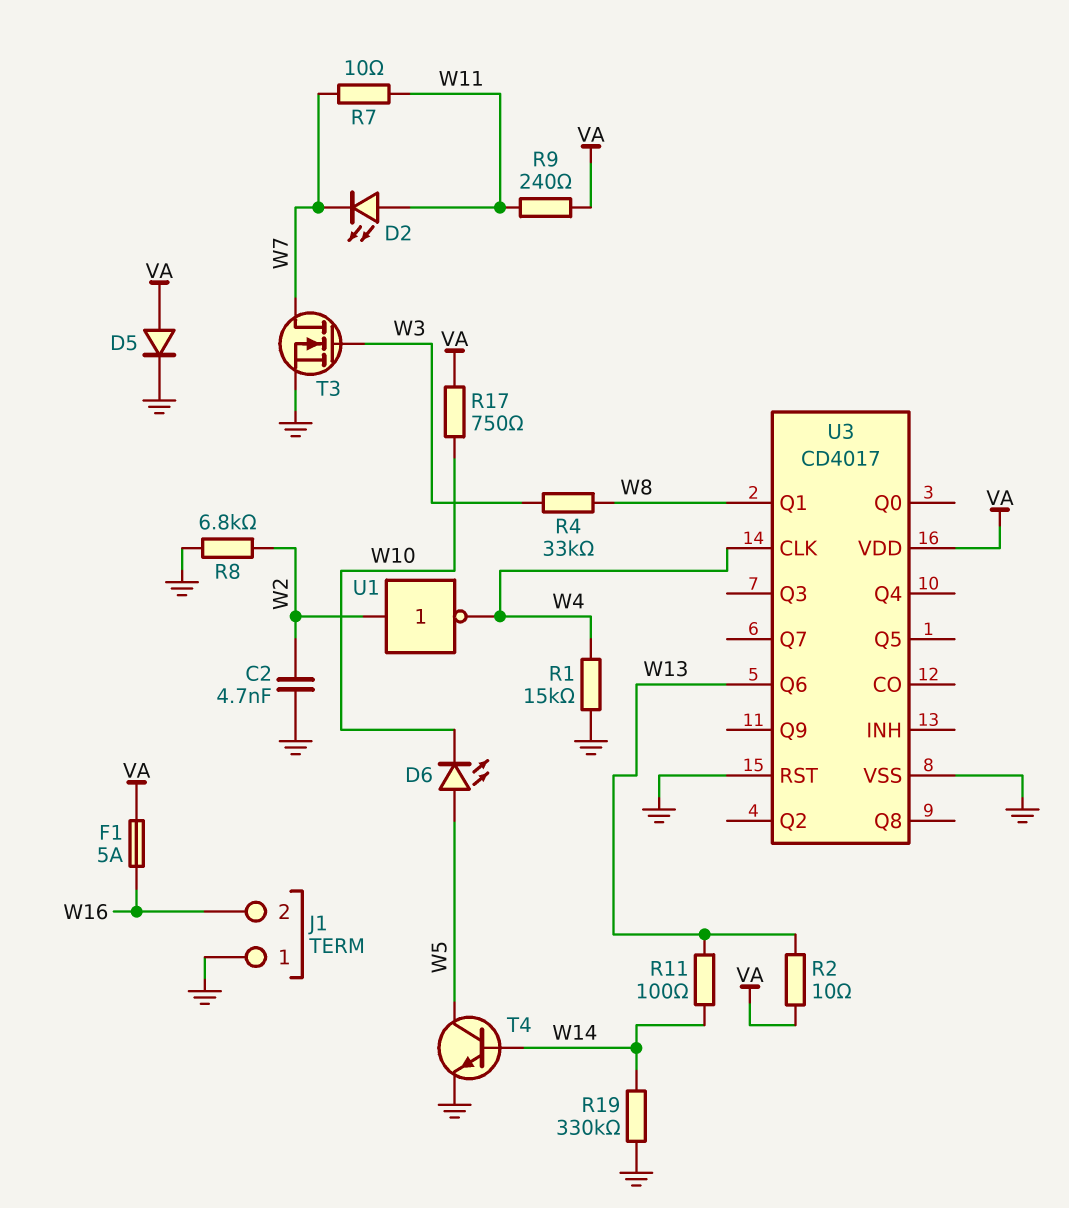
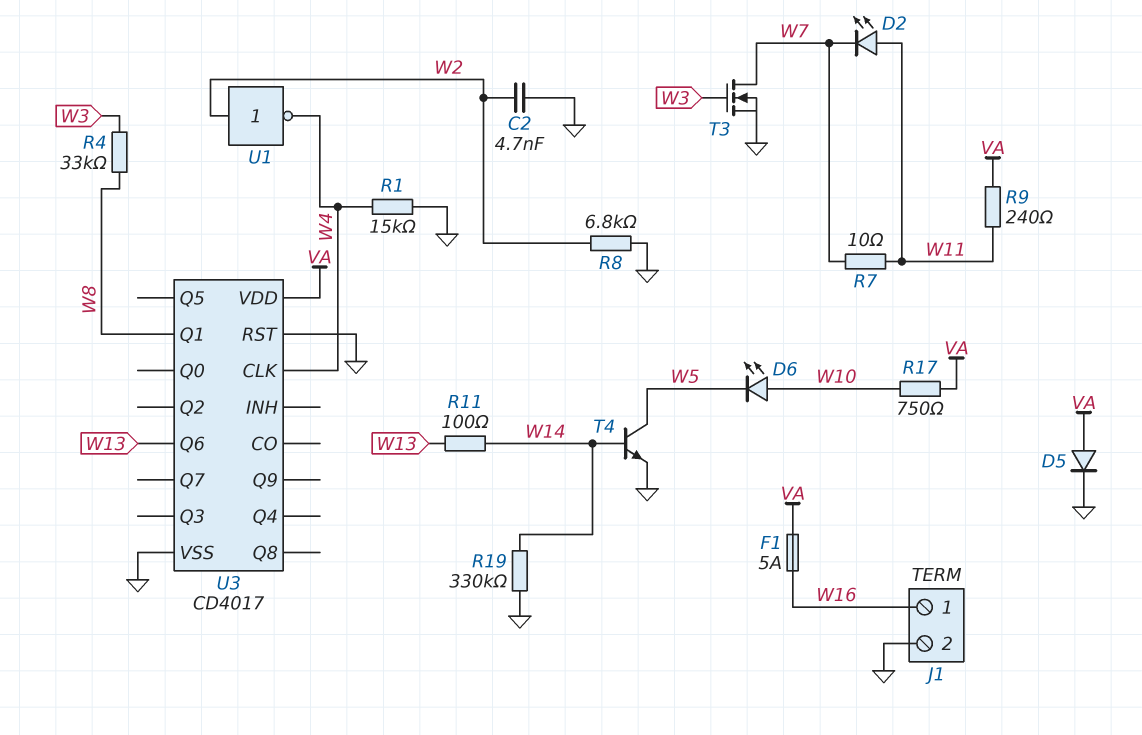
D6: LED (A W5, K W10) -> LED (A W10, K W5)
J1 pin 1: GND -> W16
J1 pin 2: W16 -> GND
R2: 10 (VA, W13) -> none

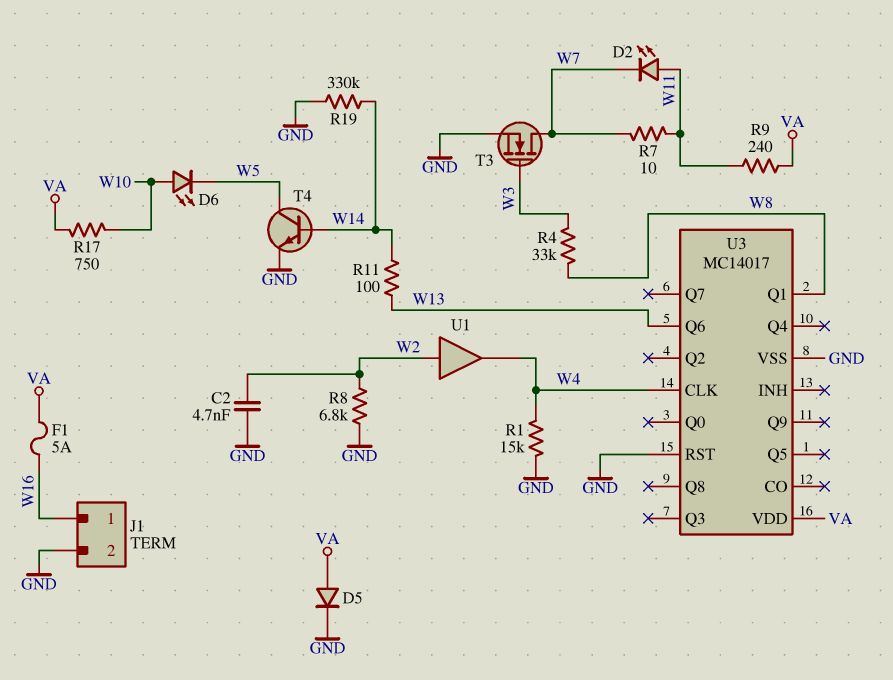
U1: NOT (in W2, out W4) -> buffer (in W2, out W4)
U3: CD4017 -> MC14017

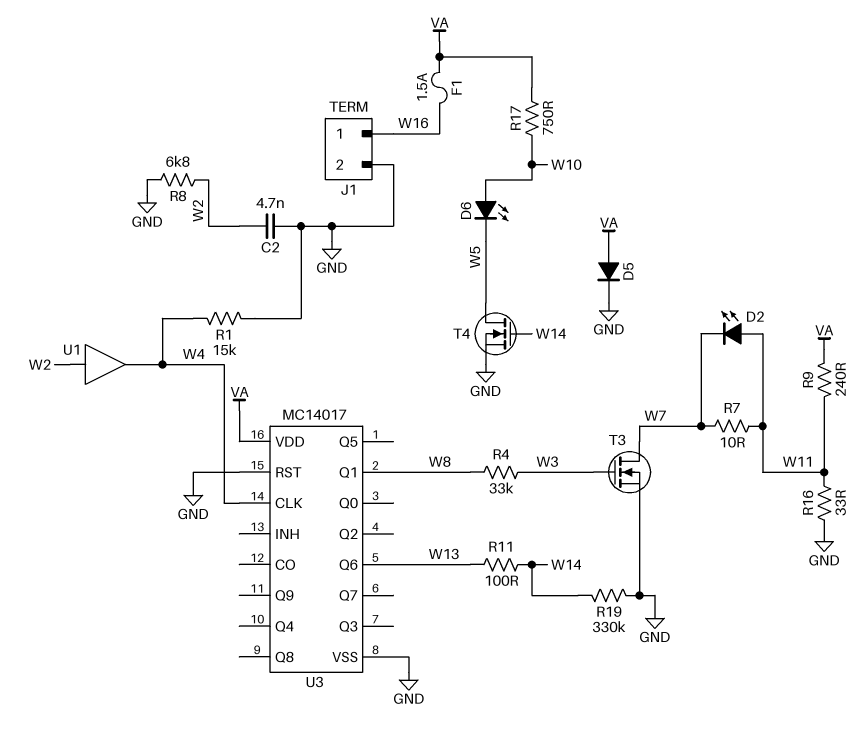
F1: 5A (VA, W16) -> 1.5A (VA, W16)
R16: none -> 33 (GND, W11)
T4: NPN (B W14, C W5, E GND) -> NMOS (G W14, D W5, S GND)

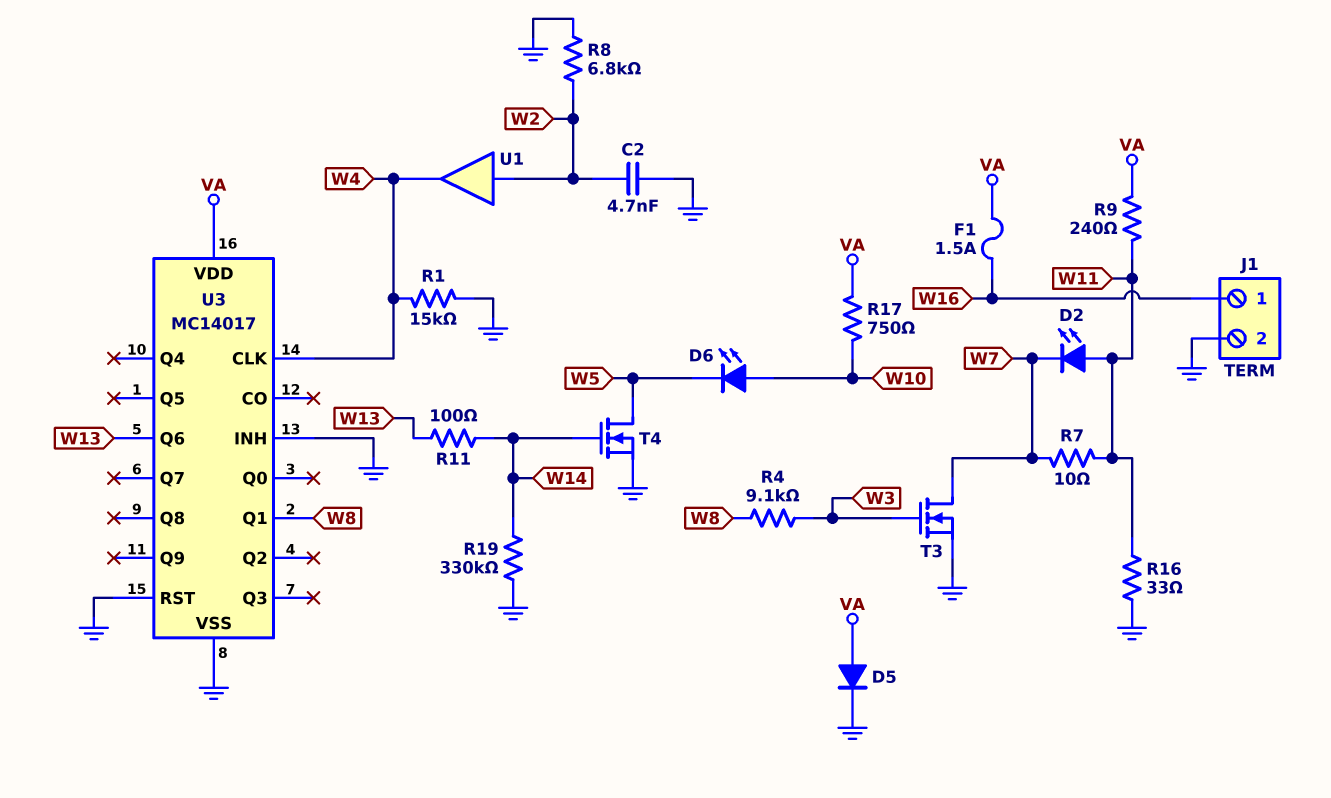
R4: 33k (W3, W8) -> 9.1k (W3, W8)
U3 pin INH: none -> GND

